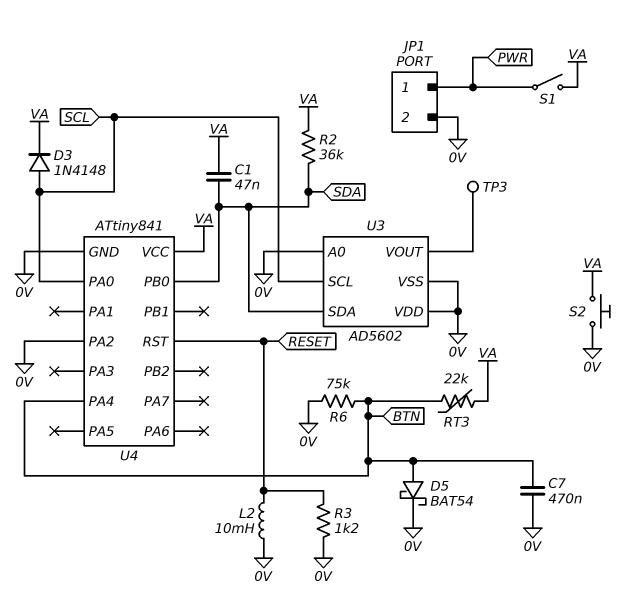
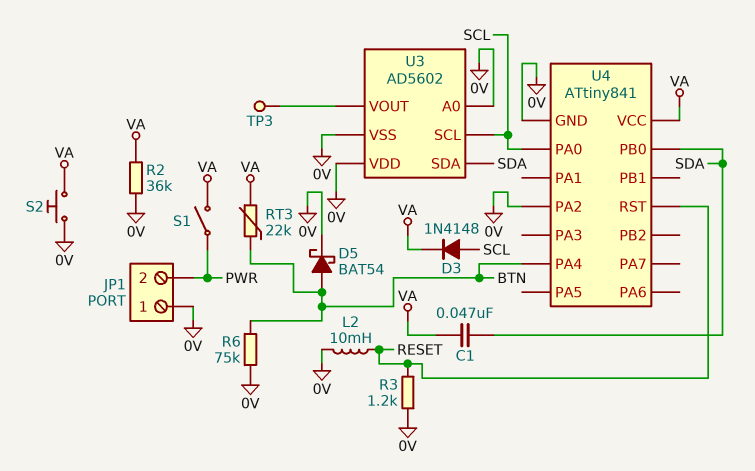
C7: 470nF (0V, BTN) -> none
JP1 pin 1: PWR -> 0V
JP1 pin 2: 0V -> PWR
R2: 36k (SDA, VA) -> 36k (0V, VA)

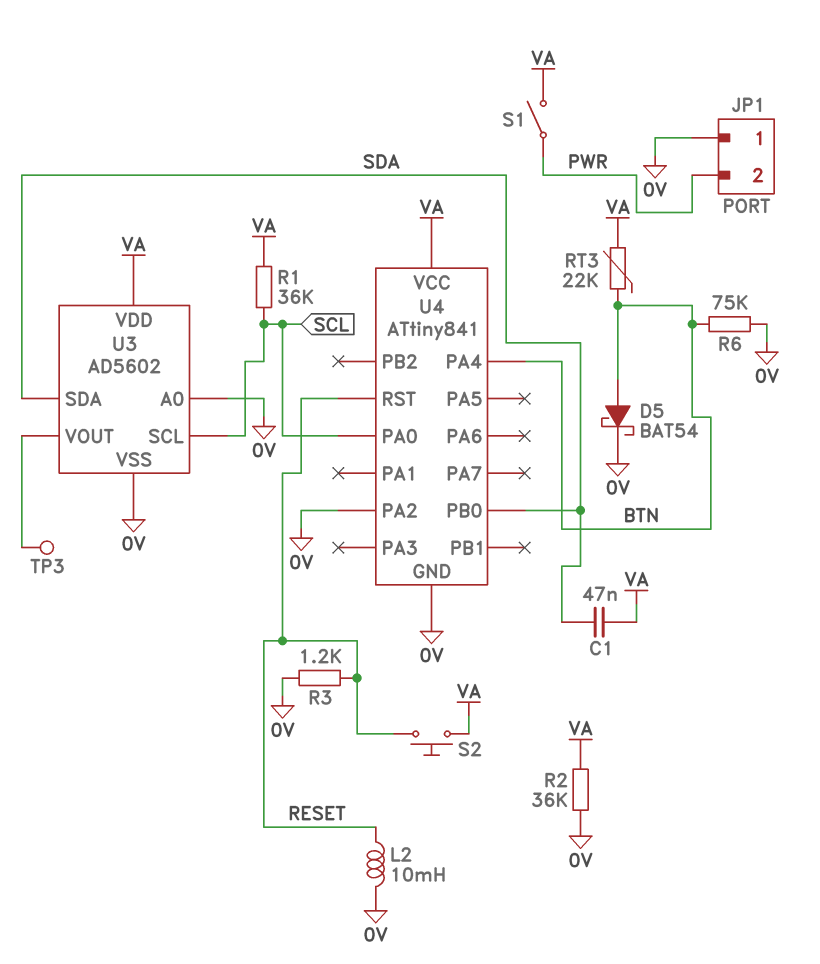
D3: diode 1N4148 (A SCL, K VA) -> none
R1: none -> 36k (SCL, VA)
S2: button (0V, VA) -> button (RESET, VA)
U3 pin VDD: 0V -> VA

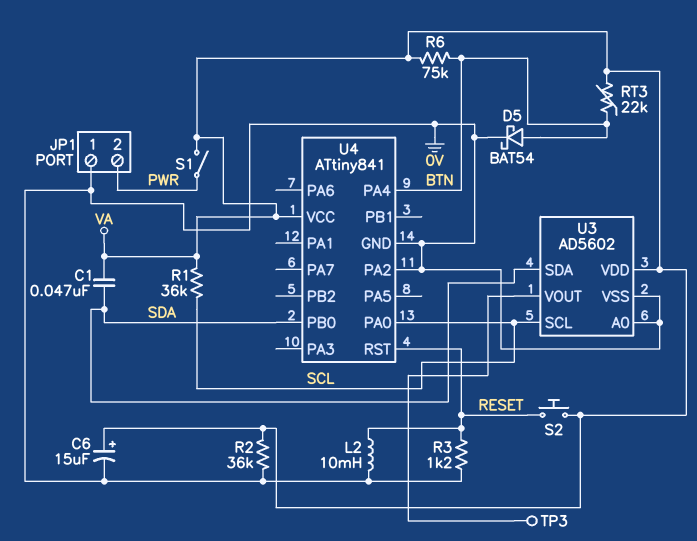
C6: none -> 15uF (plus VA, minus 0V)
R6: 75k (0V, BTN) -> 75k (BTN, VA)

